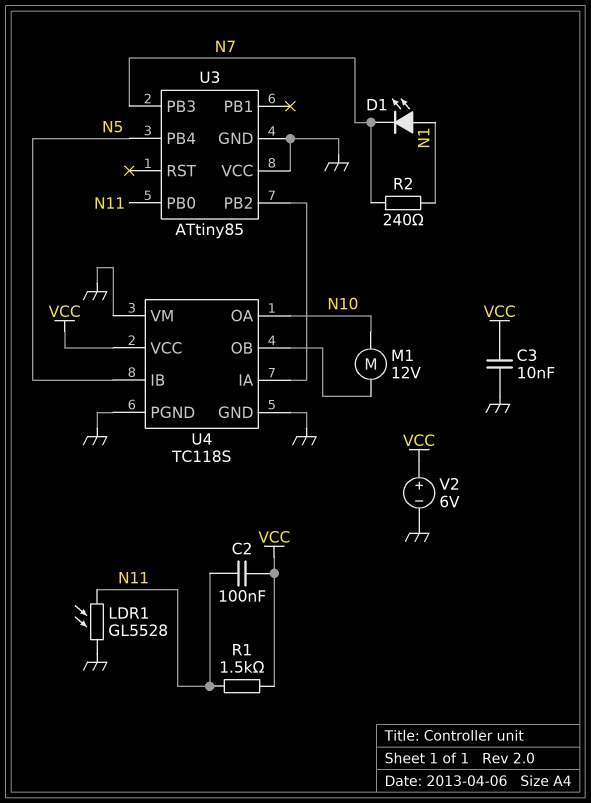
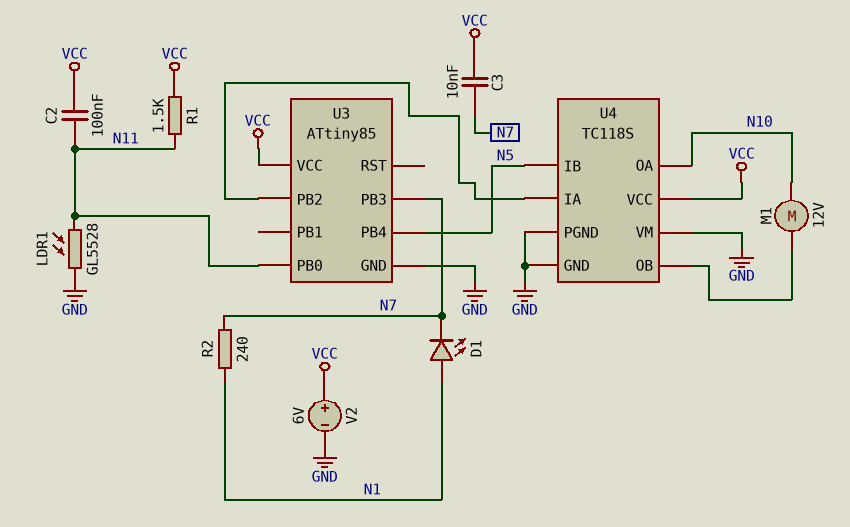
C3: 10nF (GND, VCC) -> 10nF (N7, VCC)
U3 pin VCC: GND -> VCC

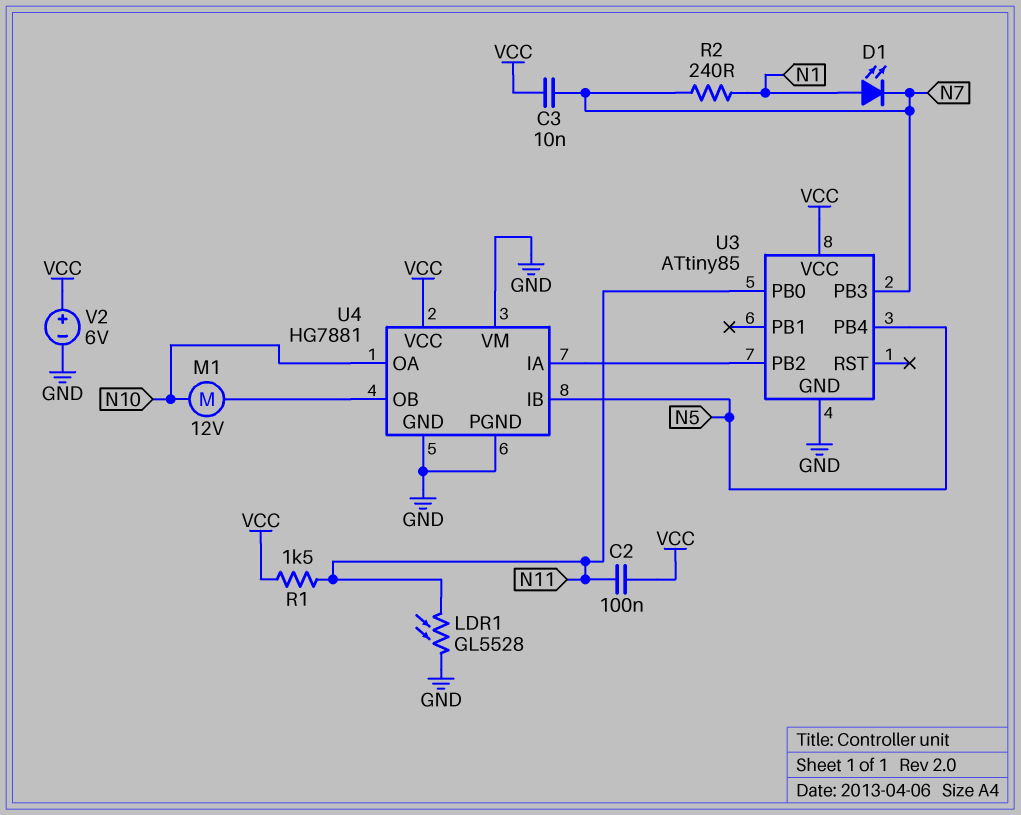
U4: TC118S -> HG7881

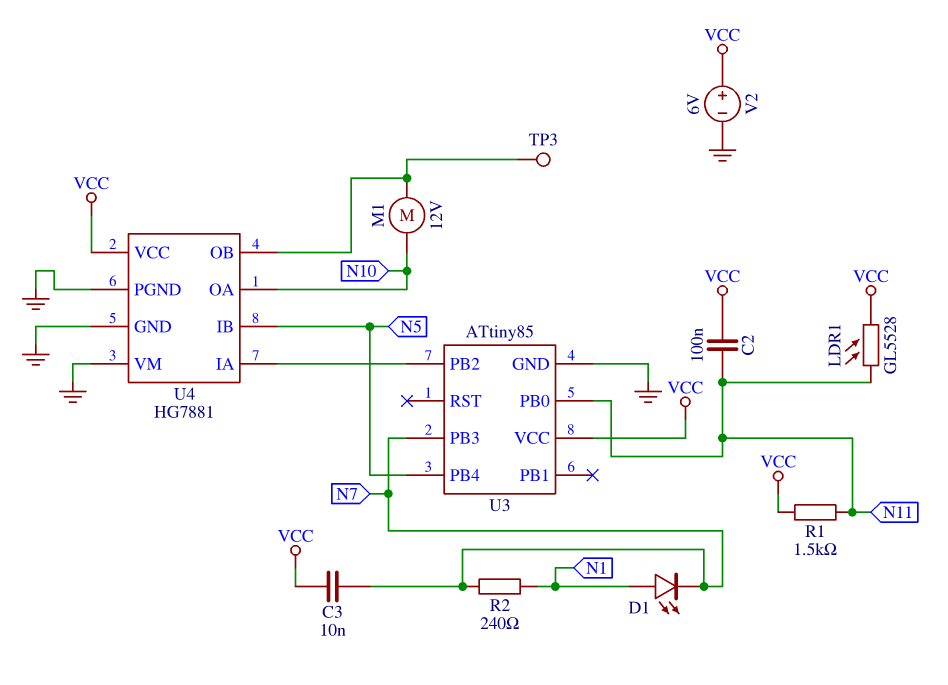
LDR1: GL5528 (GND, N11) -> GL5528 (N11, VCC)
TP3: none -> test point (U4/OB)

